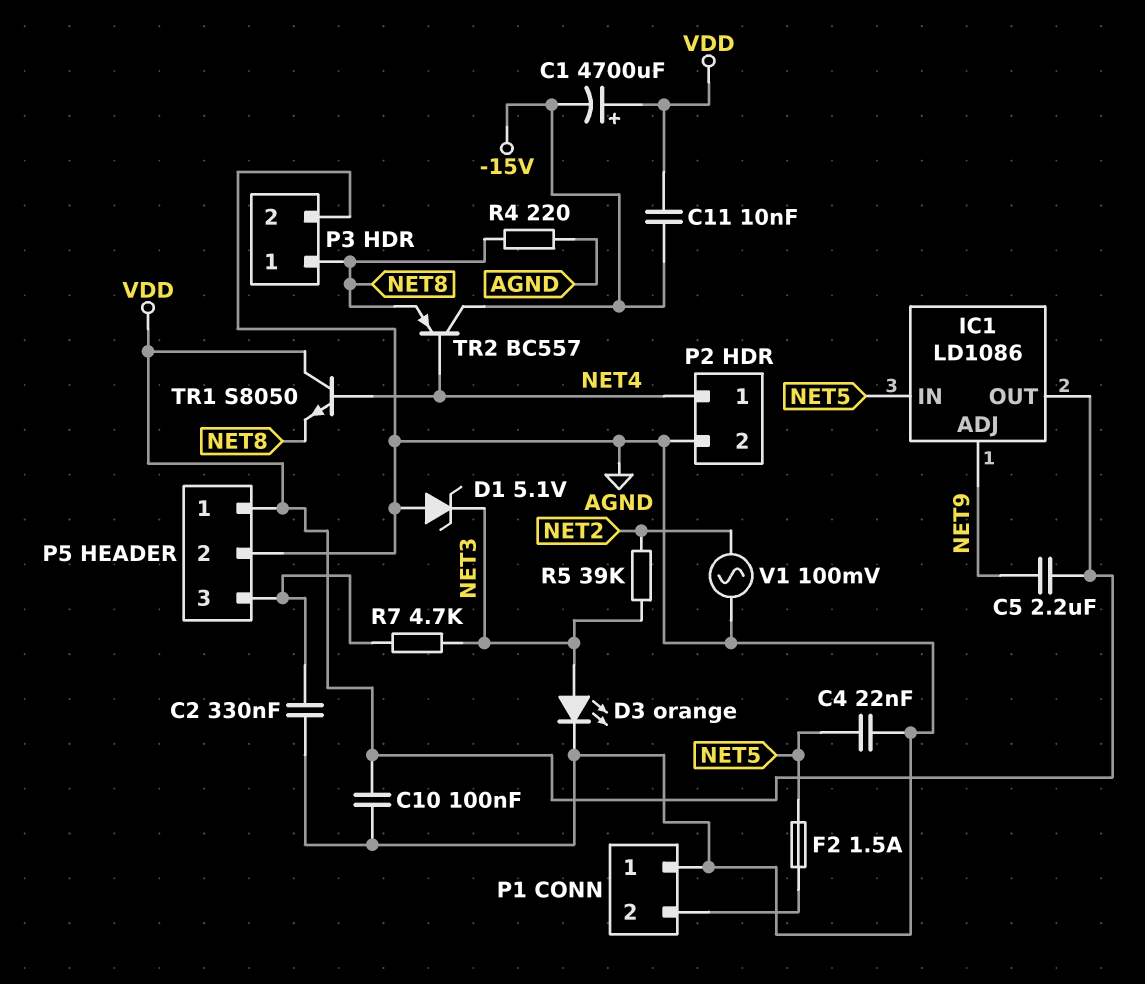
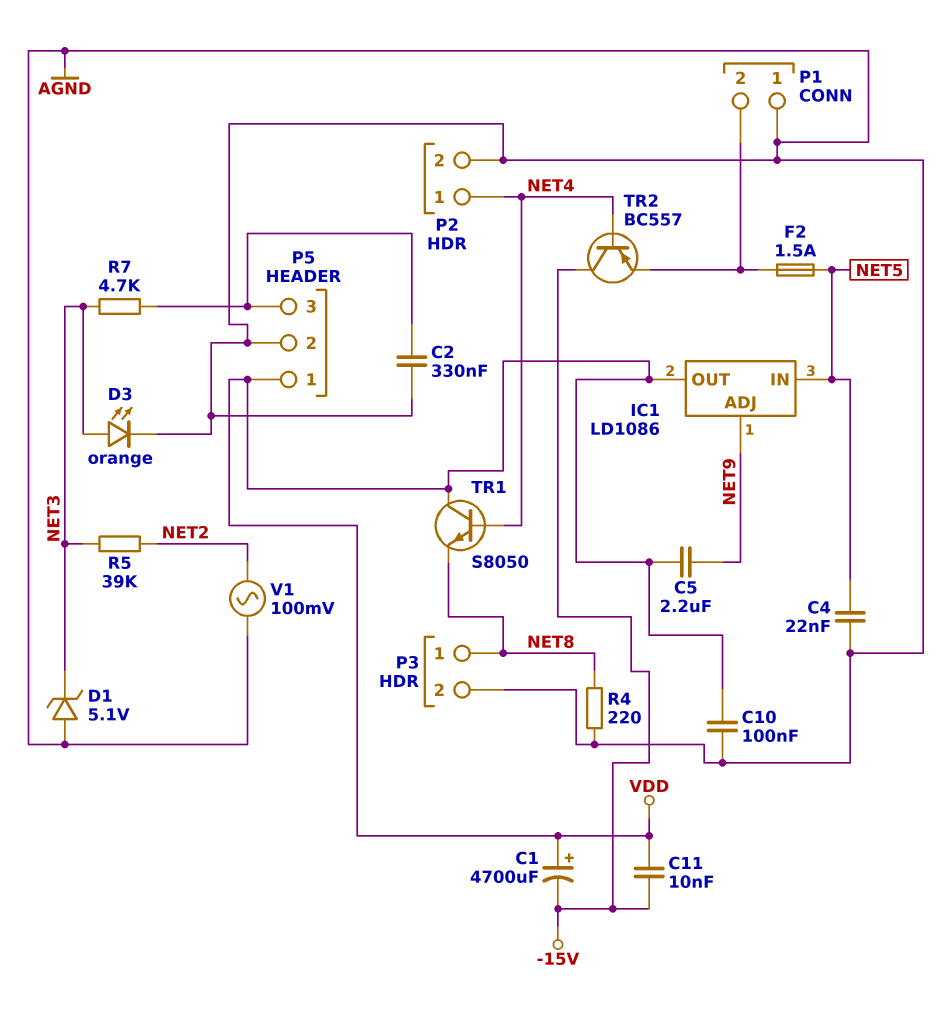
TR2: PNP BC557 (B NET4, C -15V, E NET8) -> PNP BC557 (B NET4, C -15V, E P1/2)

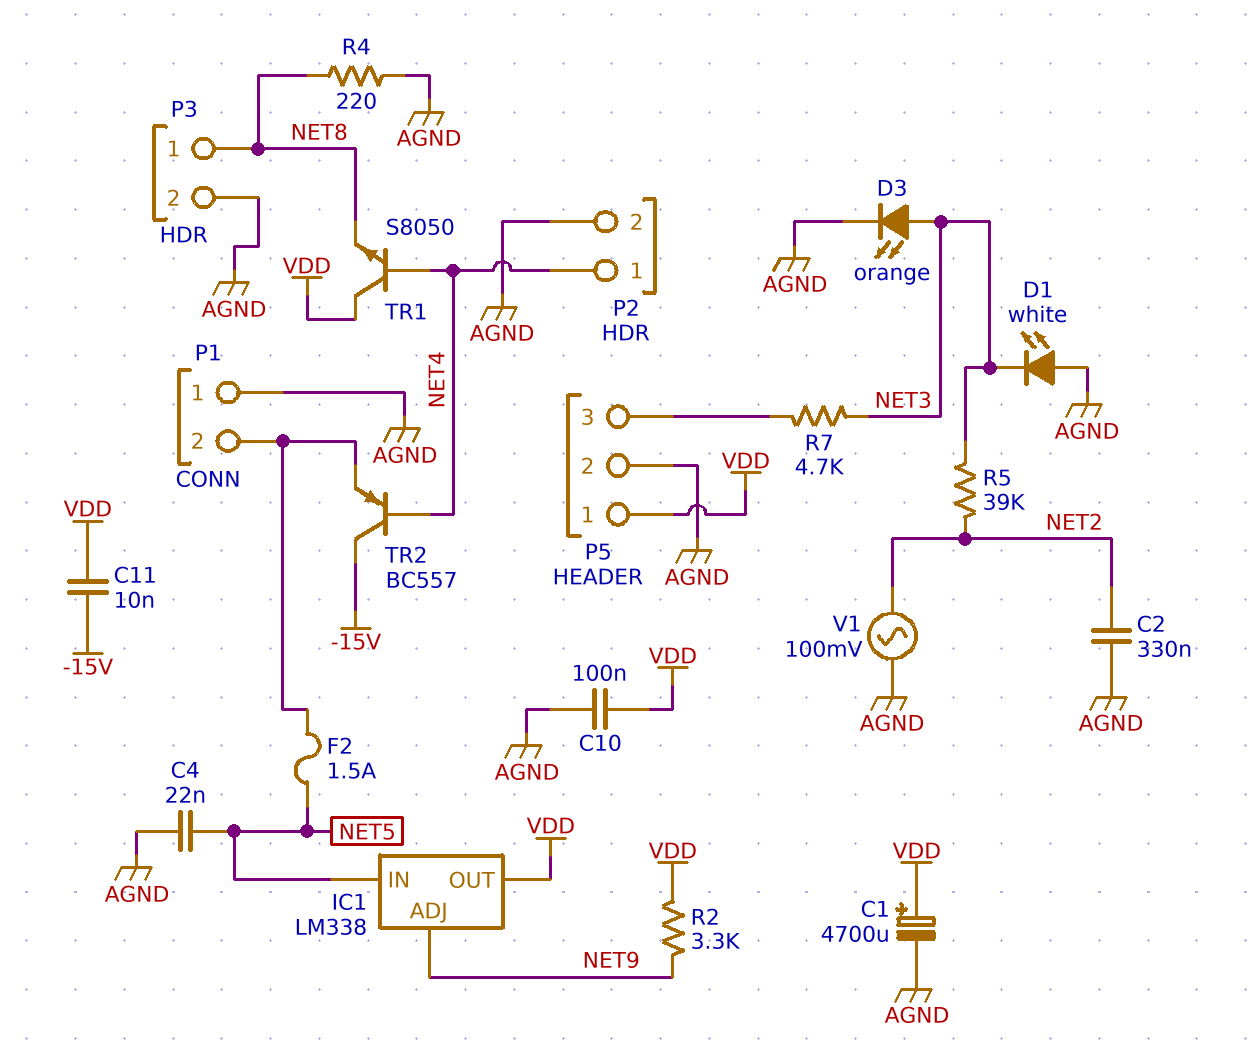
C1: 4700uF (plus VDD, minus -15V) -> 4700uF (plus VDD, minus AGND)
C2: 330nF (AGND, P5/3) -> 330nF (AGND, NET2)
C5: 2.2uF (NET9, VDD) -> none
D1: zener 5.1V (A AGND, K NET3) -> LED white (A AGND, K NET3)
IC1: LD1086 -> LM338
R2: none -> 3.3k (NET9, VDD)

